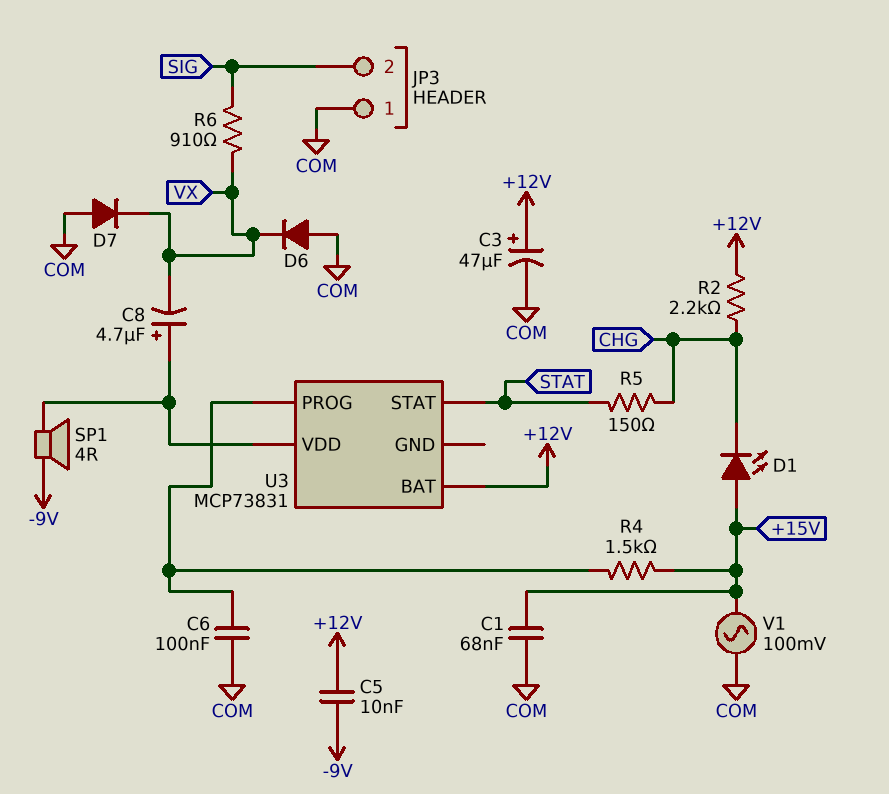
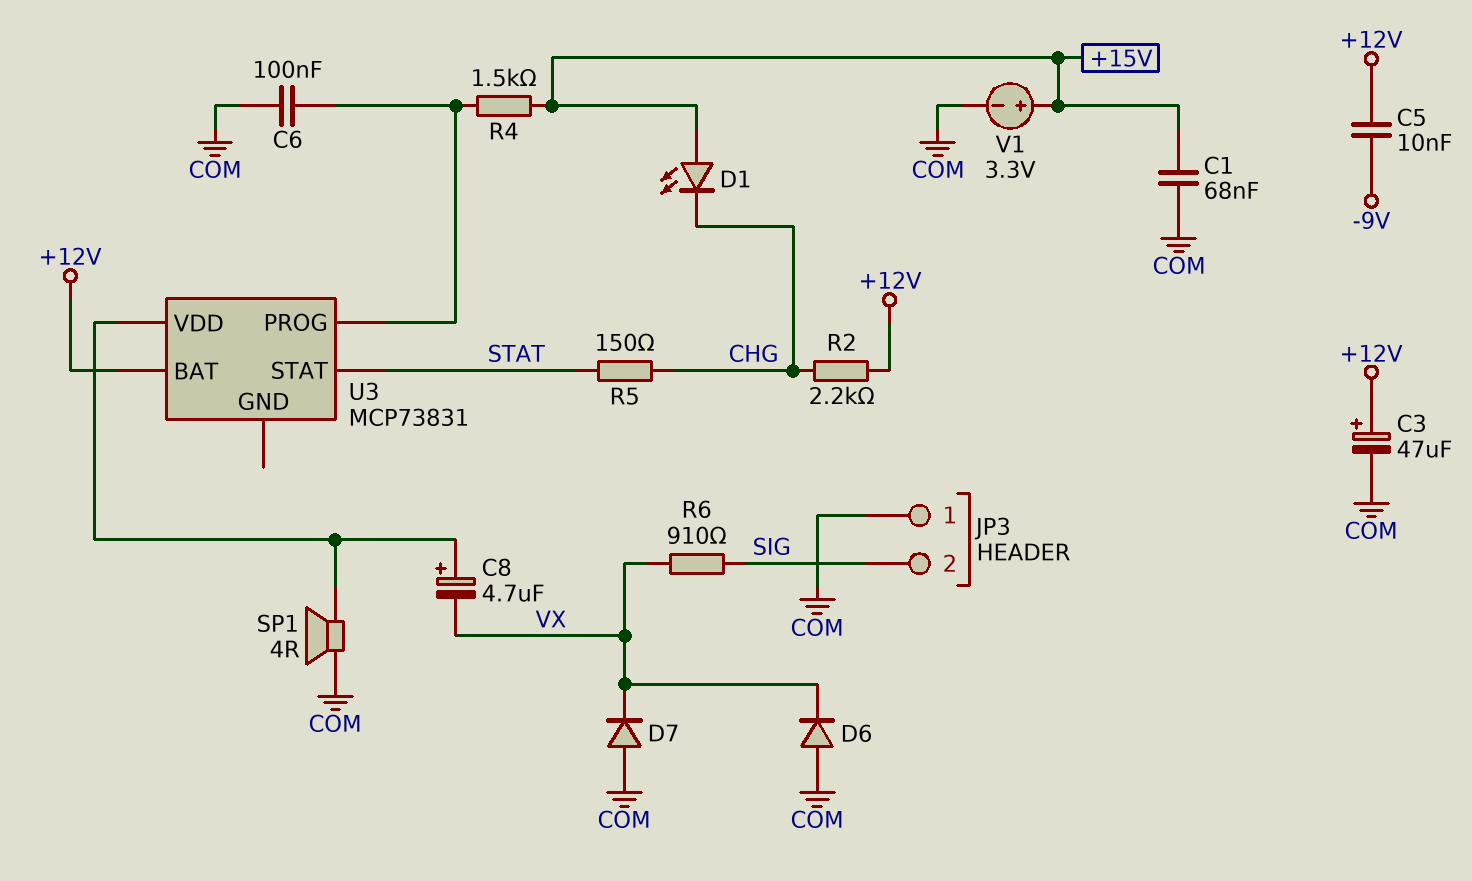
SP1: speaker 4R (-9V, U3/VDD) -> speaker 4R (COM, U3/VDD)
V1: AC 100mV (+15V, COM) -> 3.3V (plus +15V, minus COM)

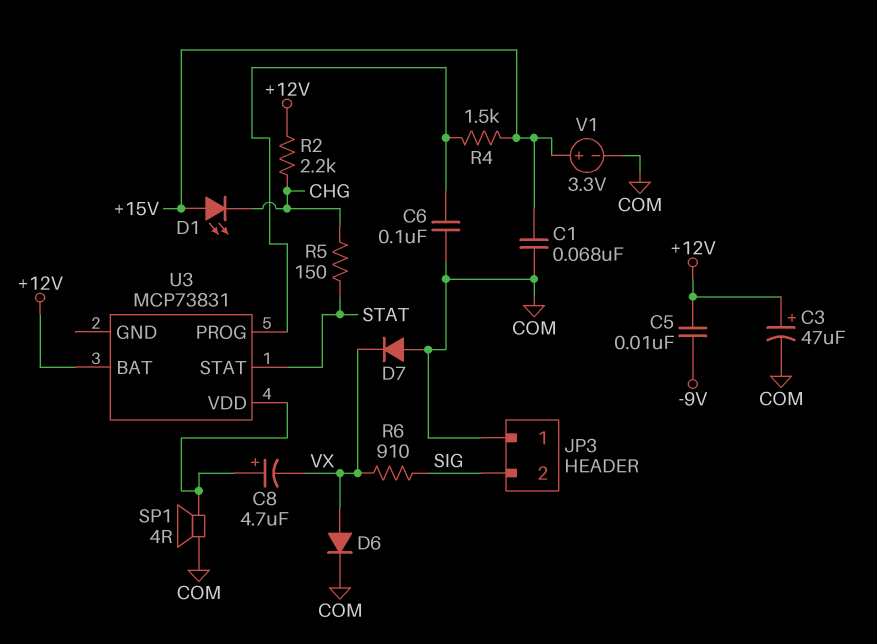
D6: diode (A COM, K VX) -> diode (A VX, K COM)

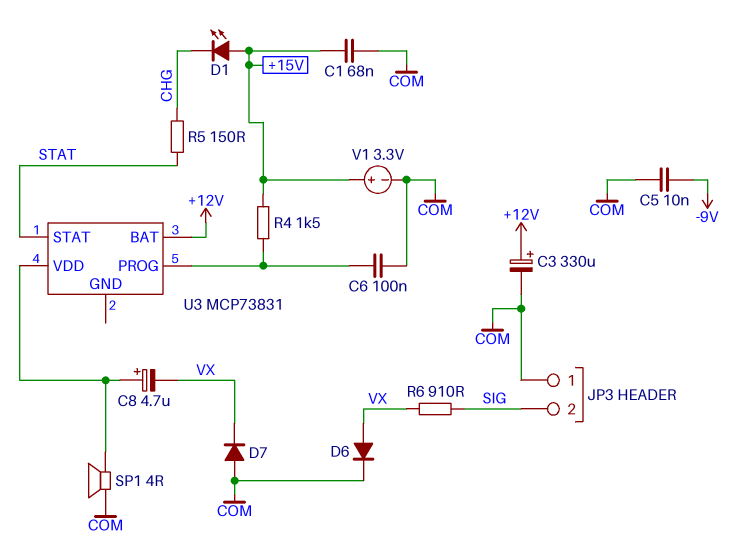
C3: 47uF (plus +12V, minus COM) -> 330uF (plus +12V, minus COM)
C5: 10nF (+12V, -9V) -> 10nF (-9V, COM)
R2: 2.2k (+12V, CHG) -> none

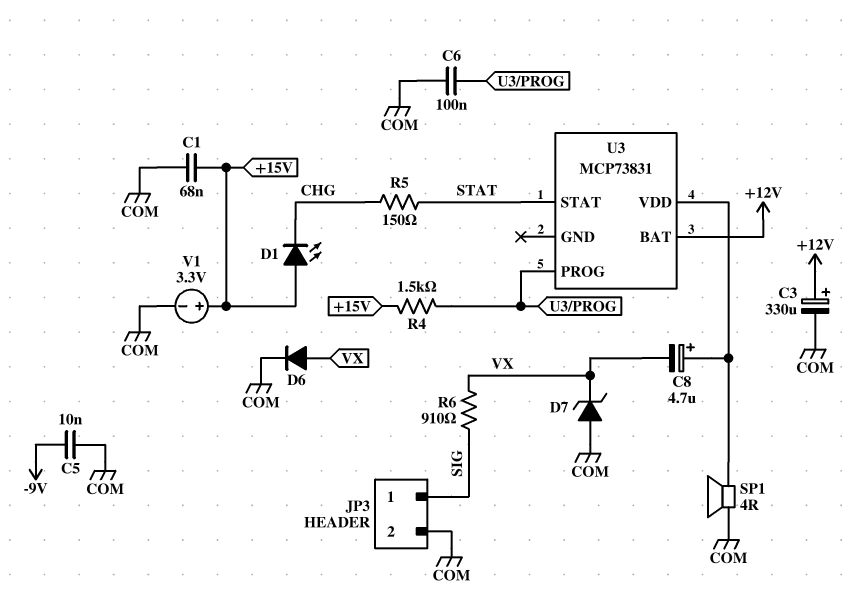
D7: diode (A COM, K VX) -> zener (A COM, K VX)
JP3 pin 1: COM -> SIG
JP3 pin 2: SIG -> COM

